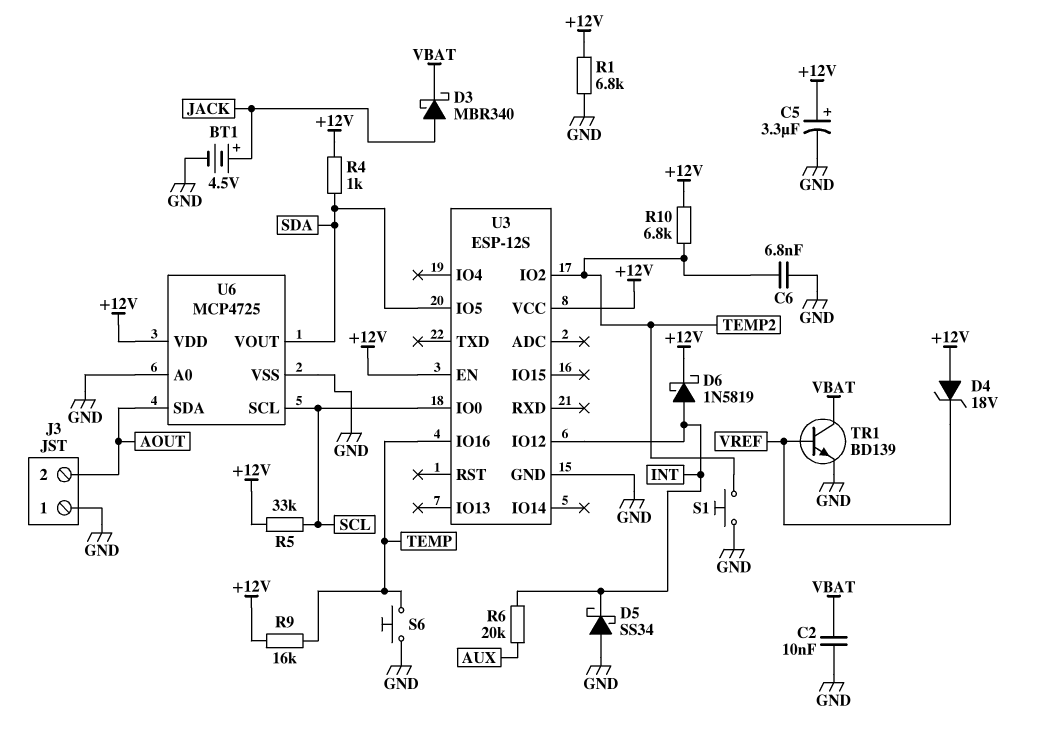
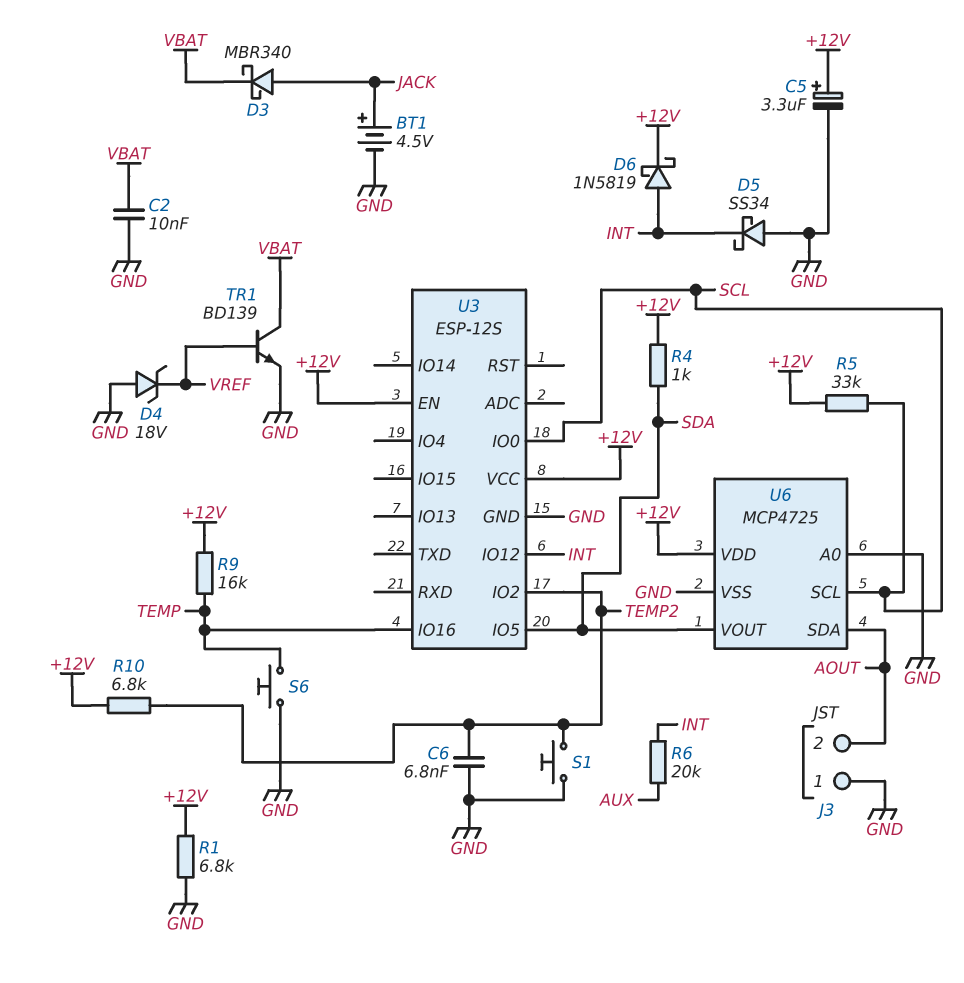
D4: zener 18V (A +12V, K VREF) -> zener 18V (A GND, K VREF)

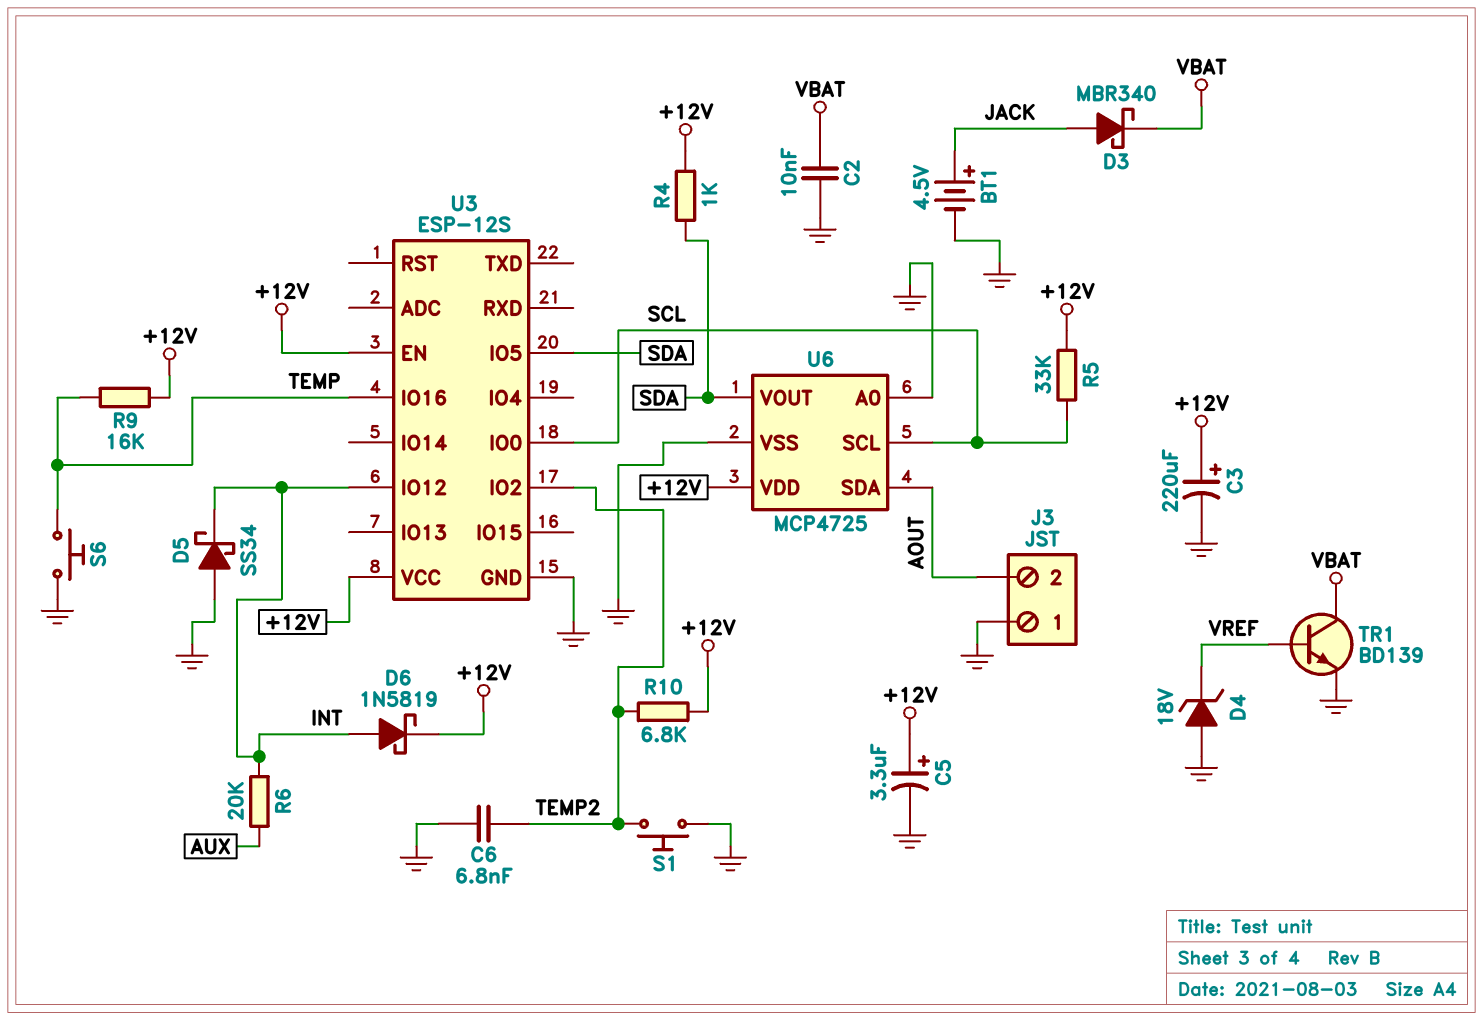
C3: none -> 220uF (plus +12V, minus GND)
R1: 6.8k (+12V, GND) -> none

